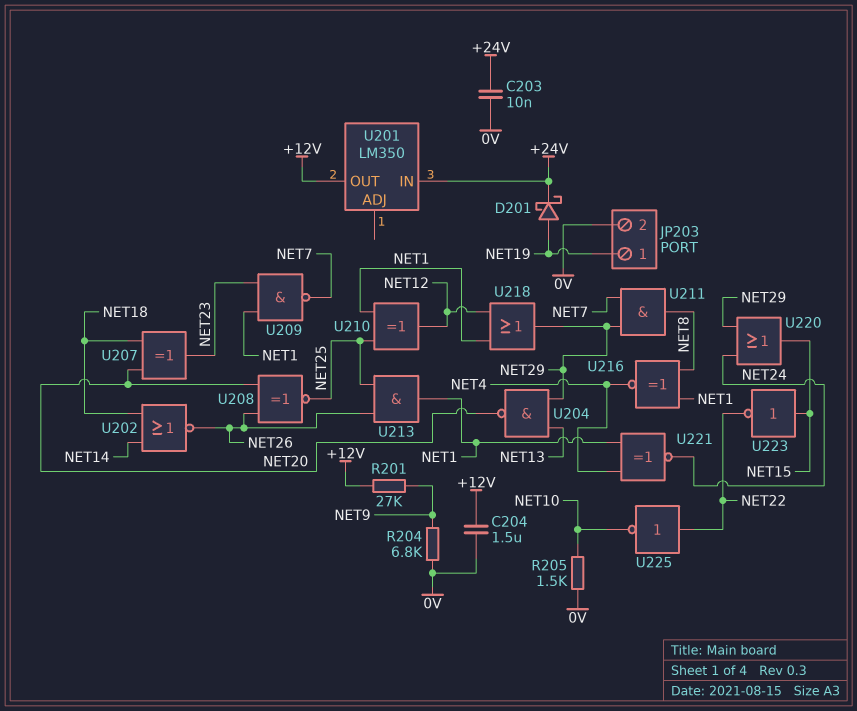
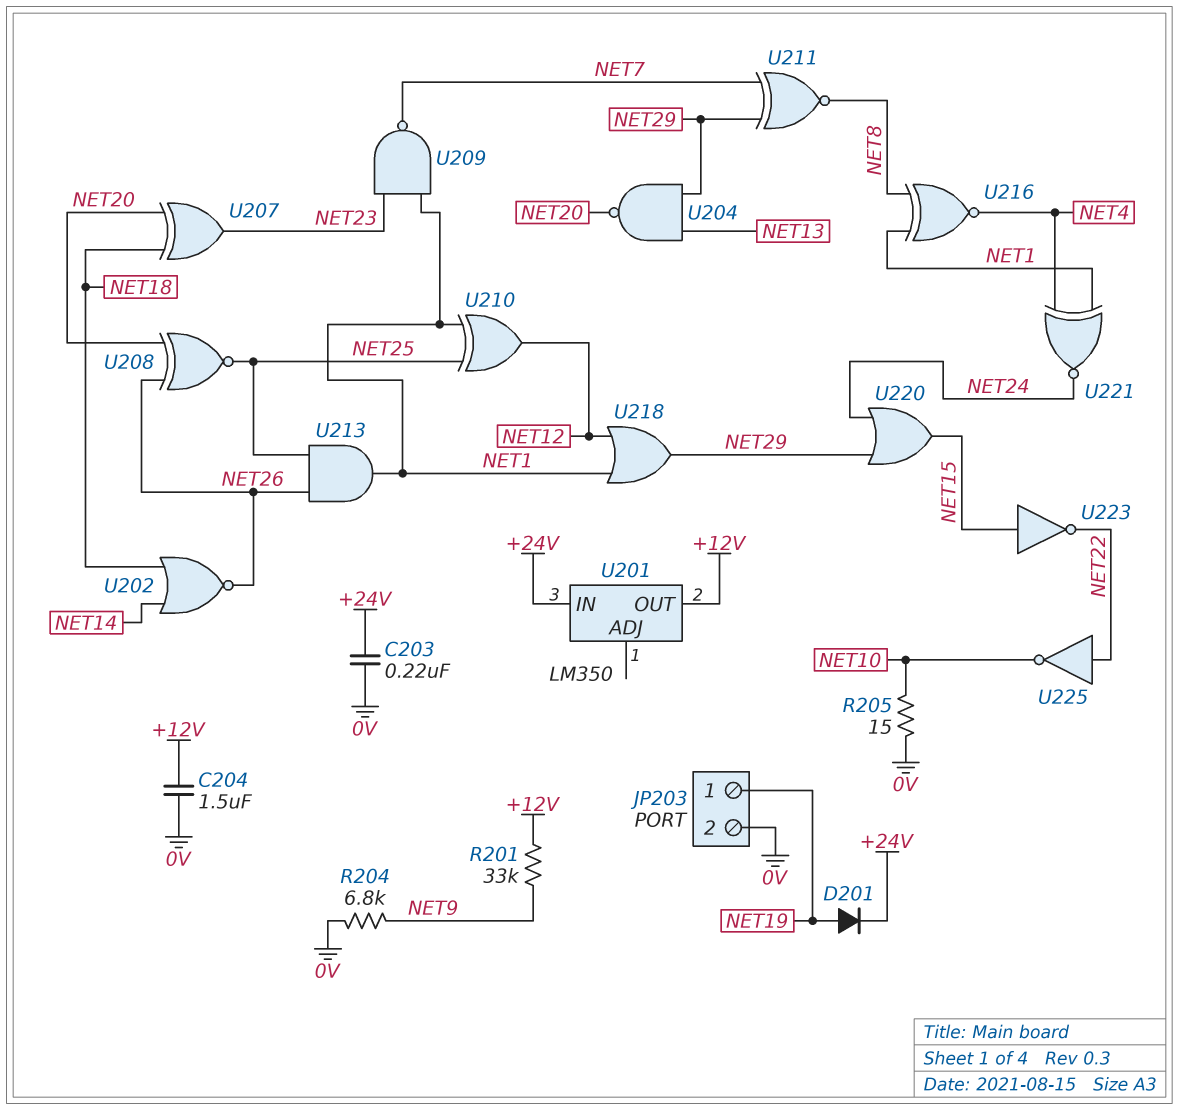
C203: 10nF (+24V, 0V) -> 220nF (+24V, 0V)
D201: schottky (A NET19, K +24V) -> diode (A NET19, K +24V)
R201: 27k (+12V, NET9) -> 33k (+12V, NET9)
R205: 1.5k (0V, NET10) -> 15 (0V, NET10)
U211: AND (in NET7, in NET29, out NET8) -> XNOR (in NET7, in NET29, out NET8)

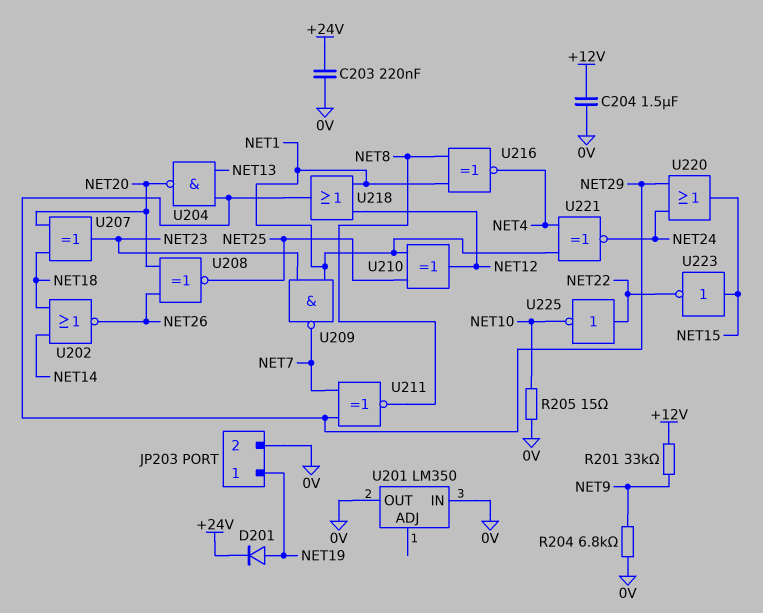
U201 pin IN: +24V -> 0V
U201 pin OUT: +12V -> 0V
U213: AND (in NET25, in NET26, out NET1) -> none

